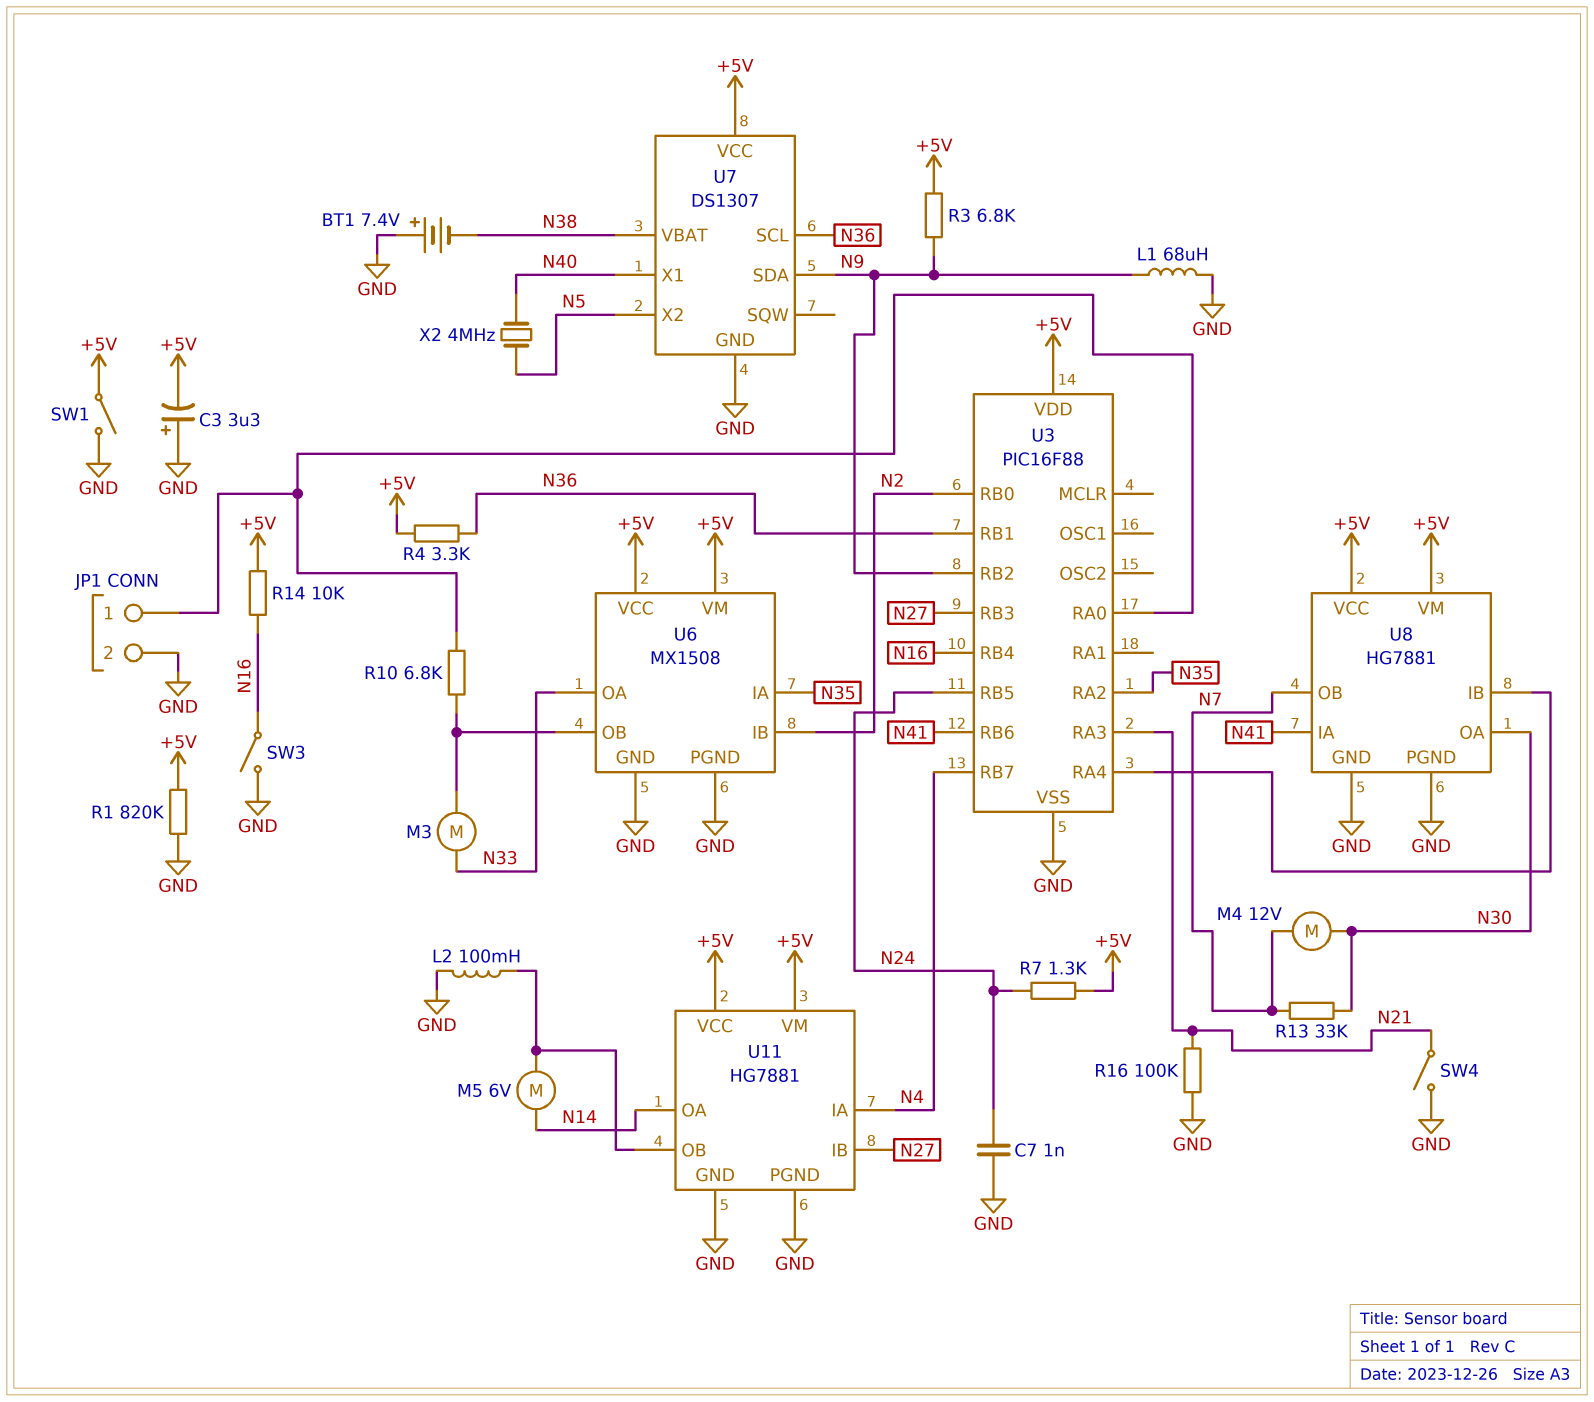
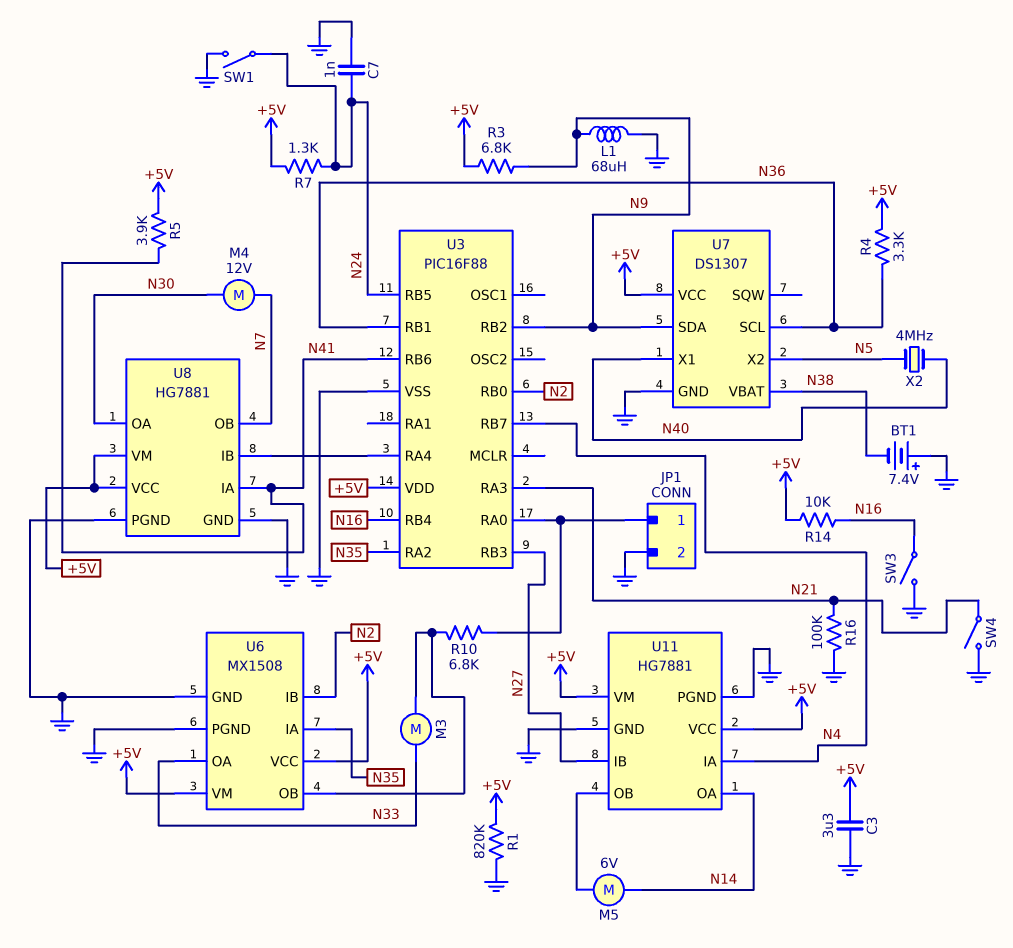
C3: 3.3uF (plus GND, minus +5V) -> 3.3uF (+5V, GND)
L2: 100mH (GND, U11/OB) -> none
R5: none -> 3.9k (+5V, N41)
R13: 33k (N7, N30) -> none
SW1: switch (+5V, GND) -> switch (GND, N24)

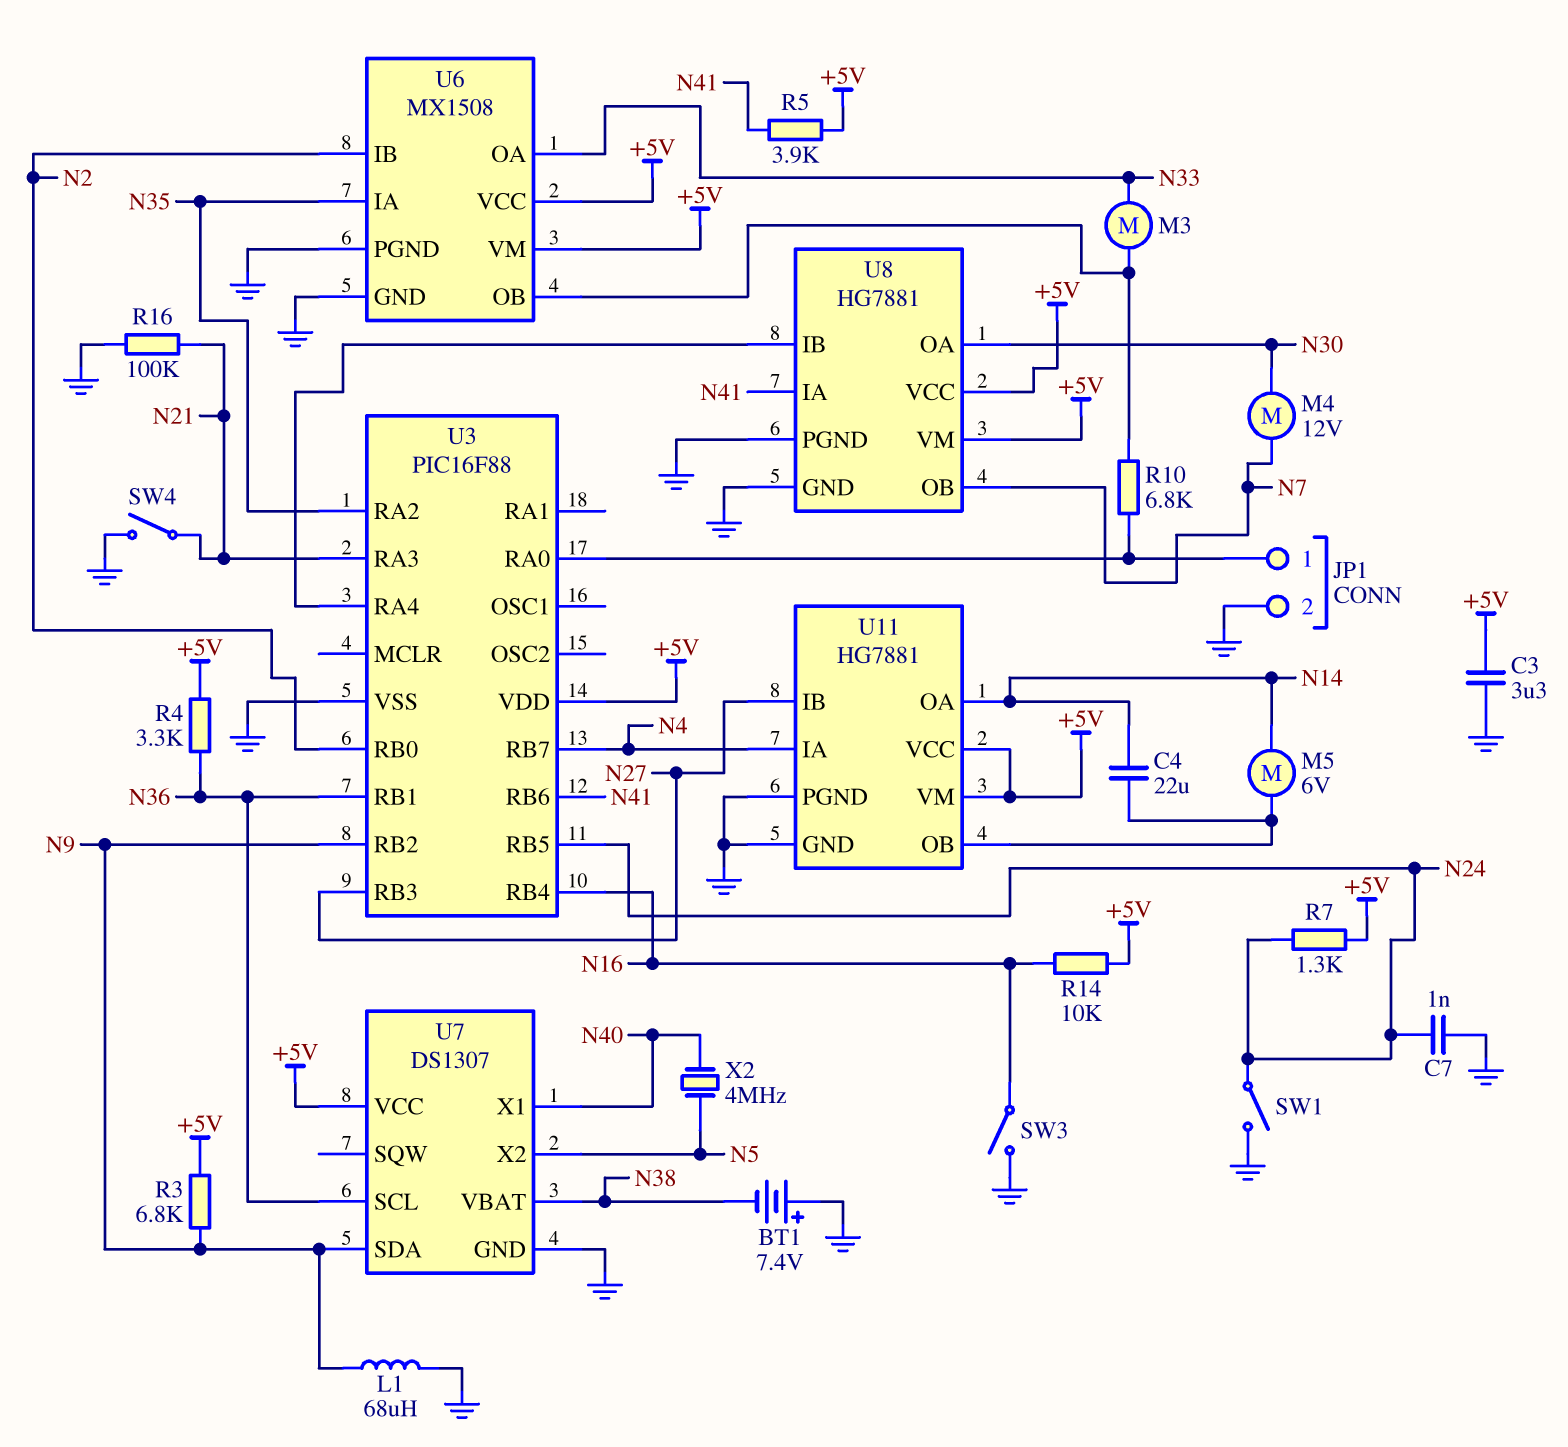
C4: none -> 22uF (N14, U11/OB)
R1: 820k (+5V, GND) -> none

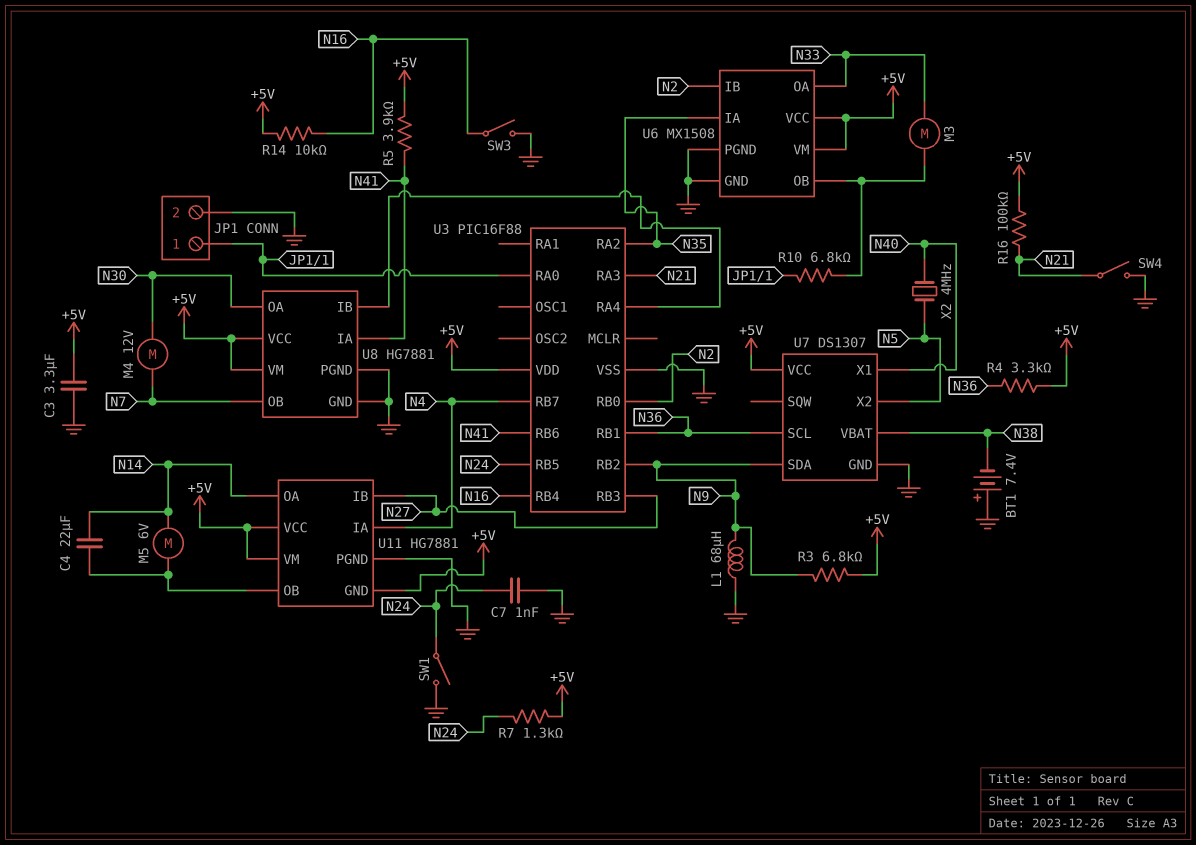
R16: 100k (GND, N21) -> 100k (+5V, N21)
U11 pin GND: GND -> +5V

